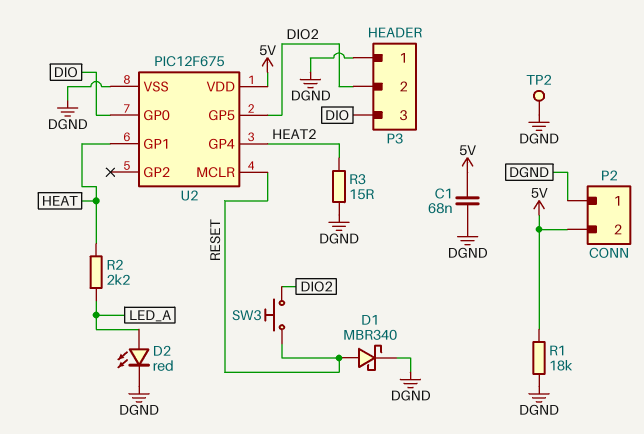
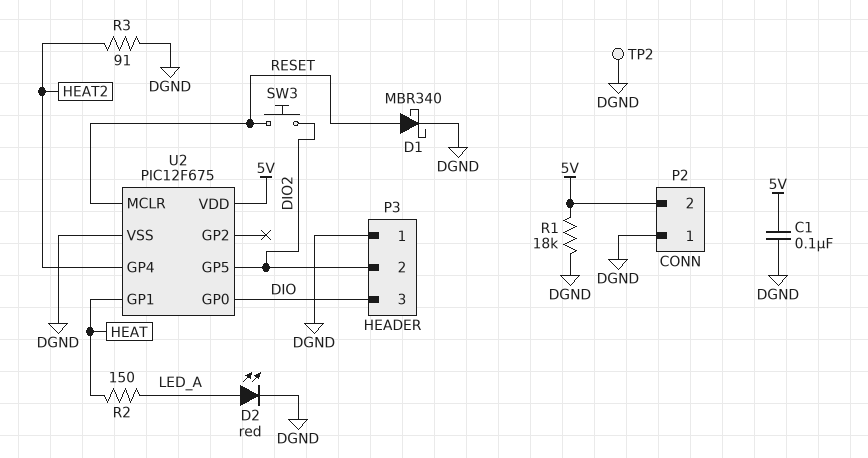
C1: 68nF (5V, DGND) -> 100nF (5V, DGND)
R2: 2.2k (HEAT, LED_A) -> 150 (HEAT, LED_A)
R3: 15 (DGND, HEAT2) -> 91 (DGND, HEAT2)

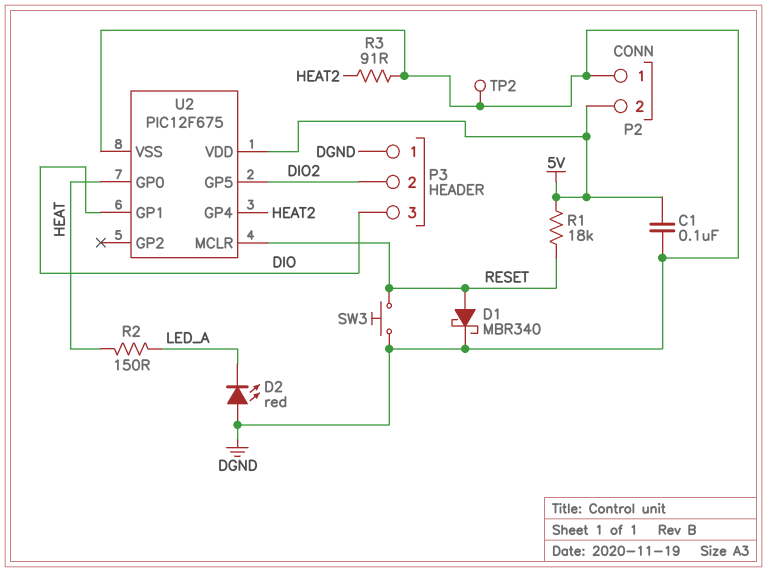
D2: LED red (A LED_A, K DGND) -> LED red (A DGND, K LED_A)
R1: 18k (5V, DGND) -> 18k (5V, RESET)
SW3: button (DIO2, RESET) -> button (DGND, RESET)
U2 pin GP0: DIO -> HEAT
U2 pin GP1: HEAT -> DIO

